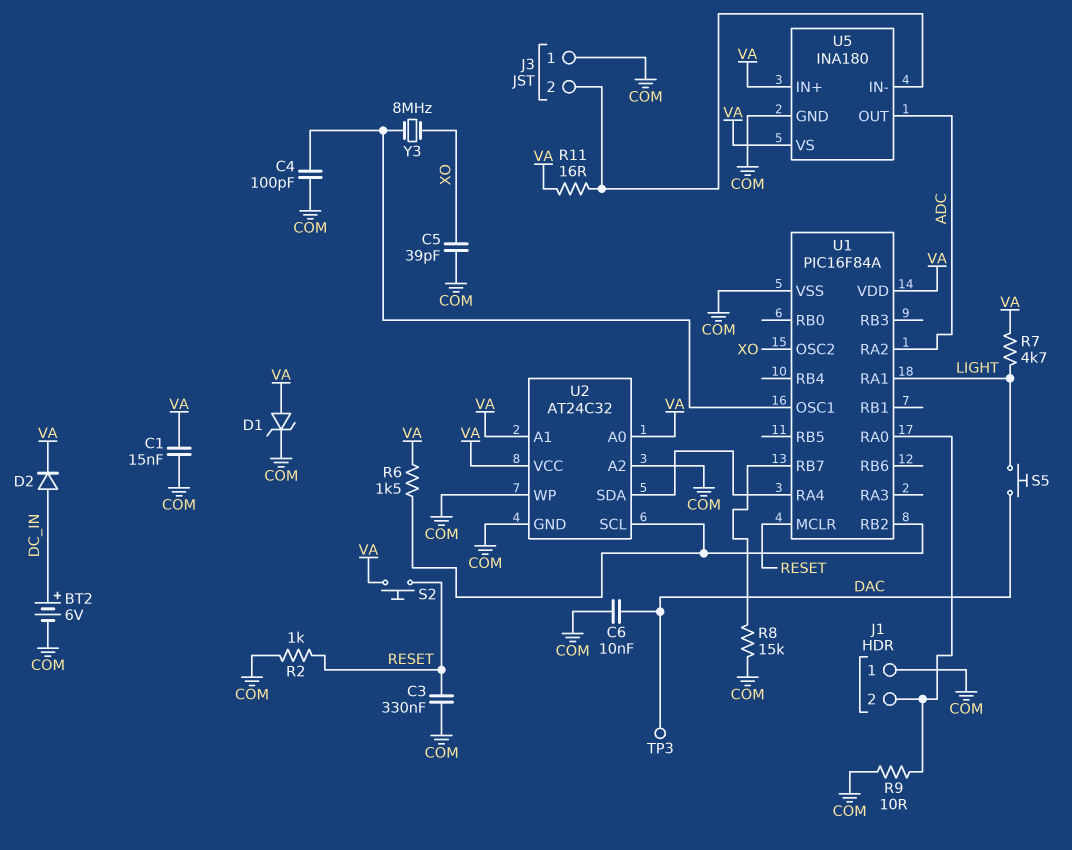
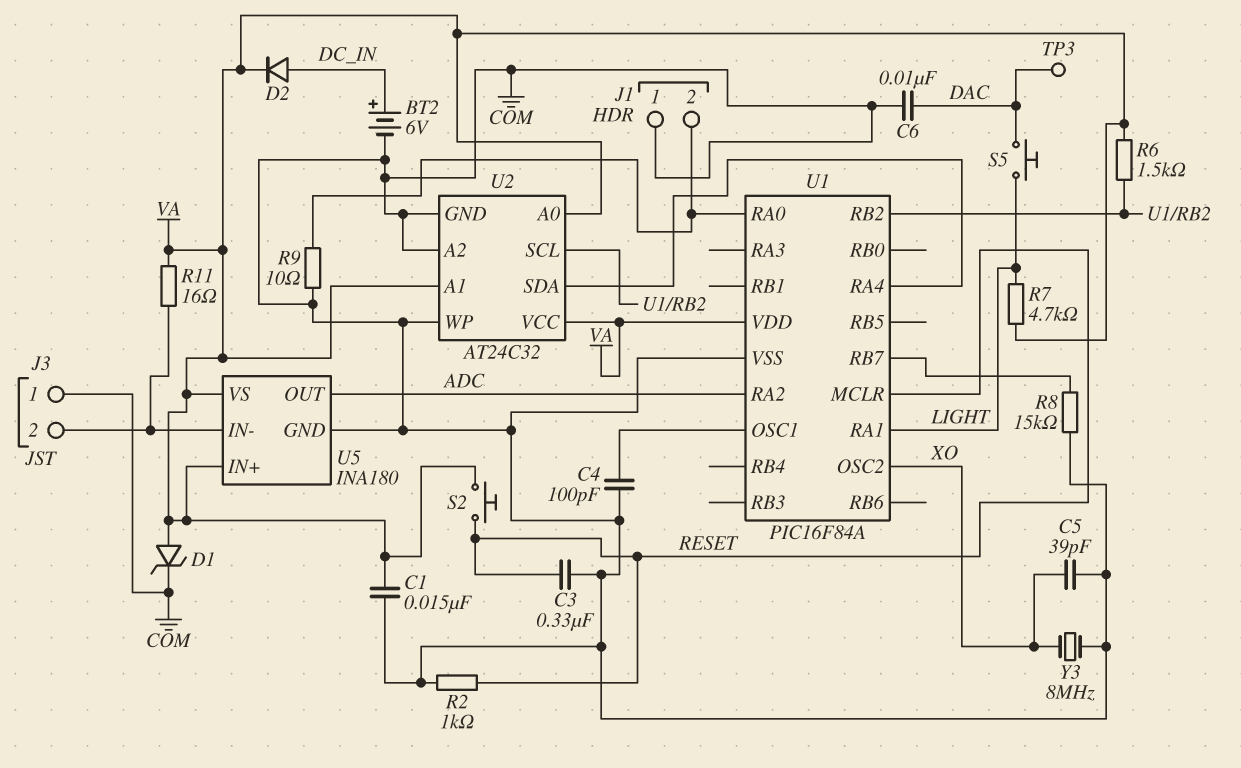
Y3: 8MHz (U1/OSC1, XO) -> 8MHz (COM, XO)

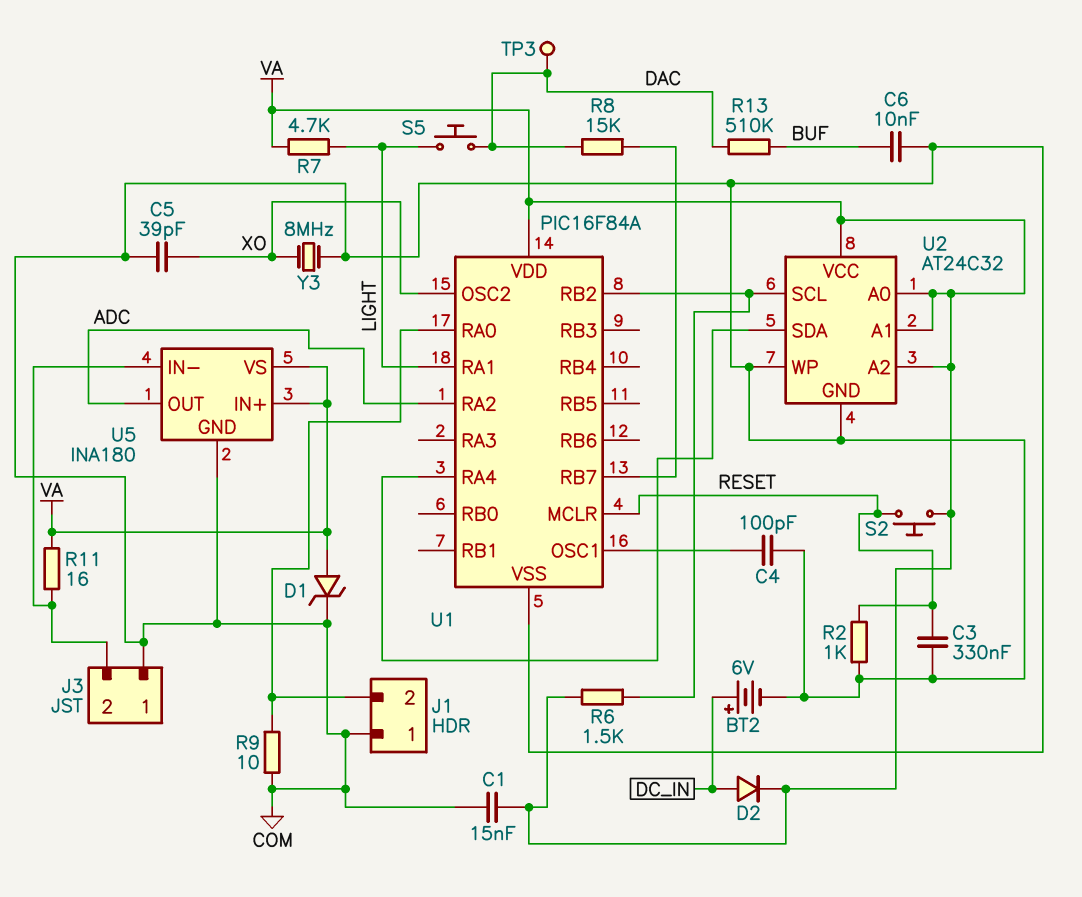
C6: 10nF (COM, DAC) -> 10nF (BUF, COM)
R8: 15k (COM, U1/RB7) -> 15k (DAC, U1/RB7)
R13: none -> 510k (BUF, DAC)
U2 pin A2: COM -> VA

